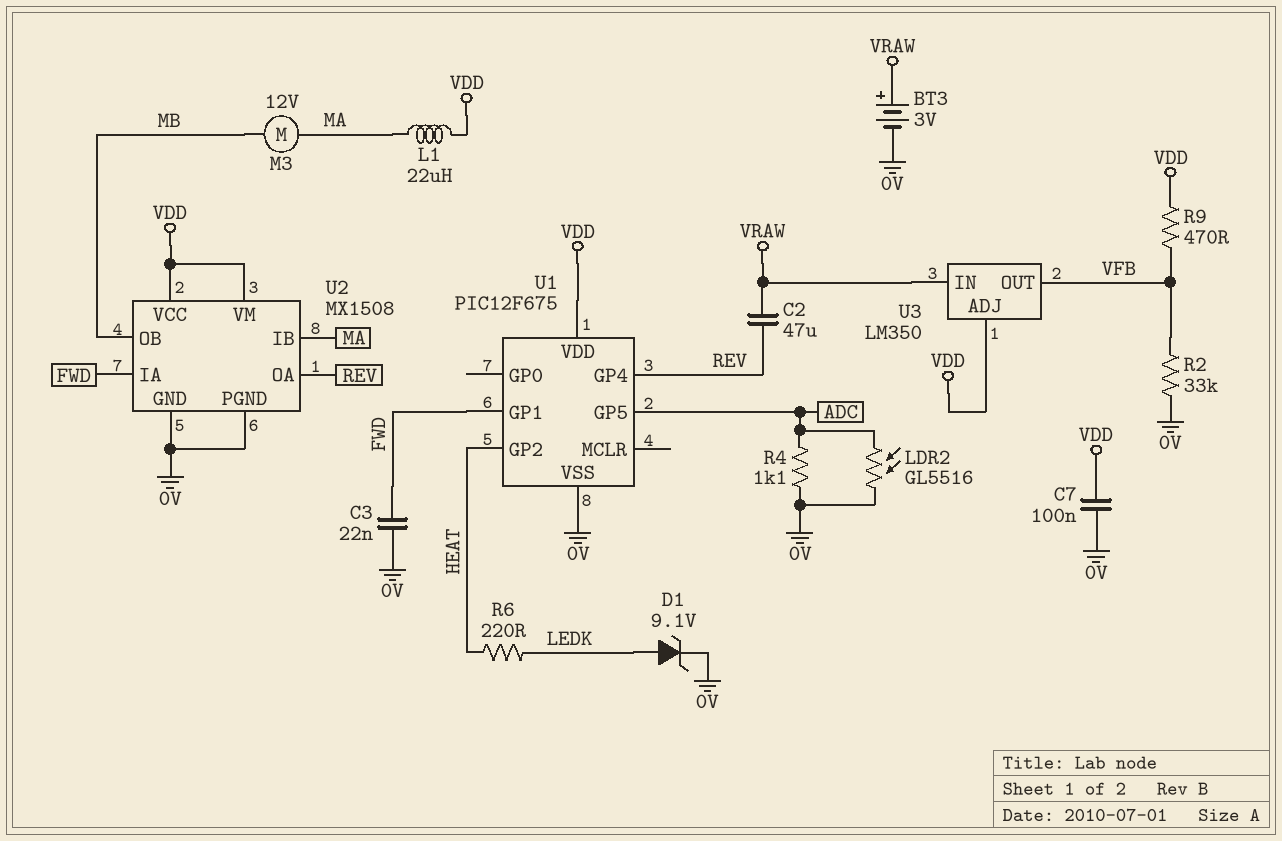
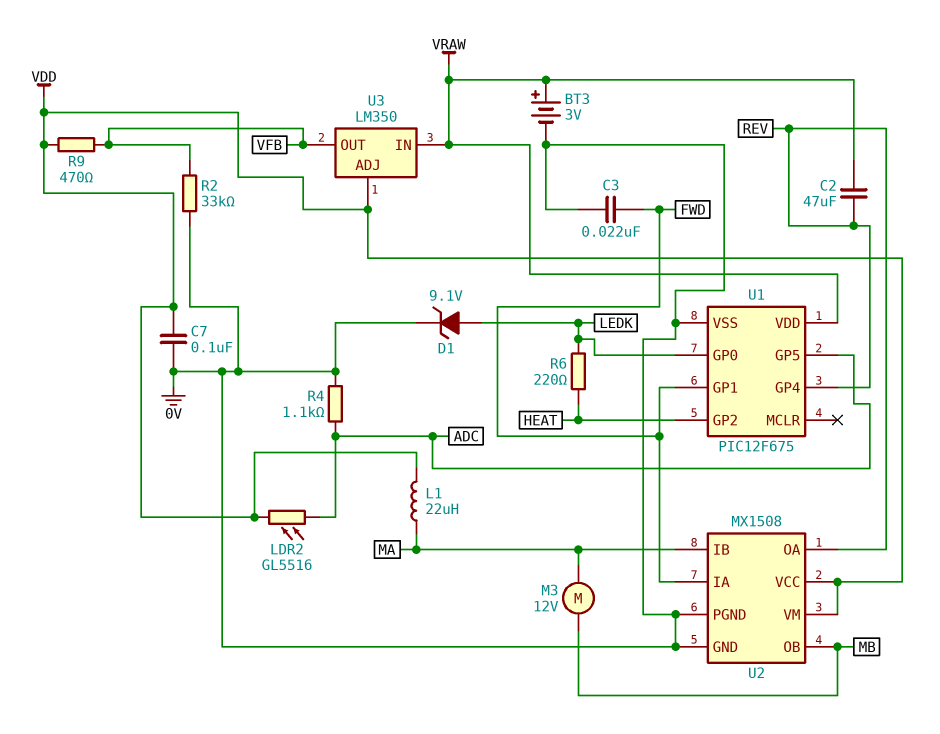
LDR2: GL5516 (0V, ADC) -> GL5516 (ADC, VDD)
U1 pin GP0: none -> LEDK
U1 pin VDD: VDD -> VRAW

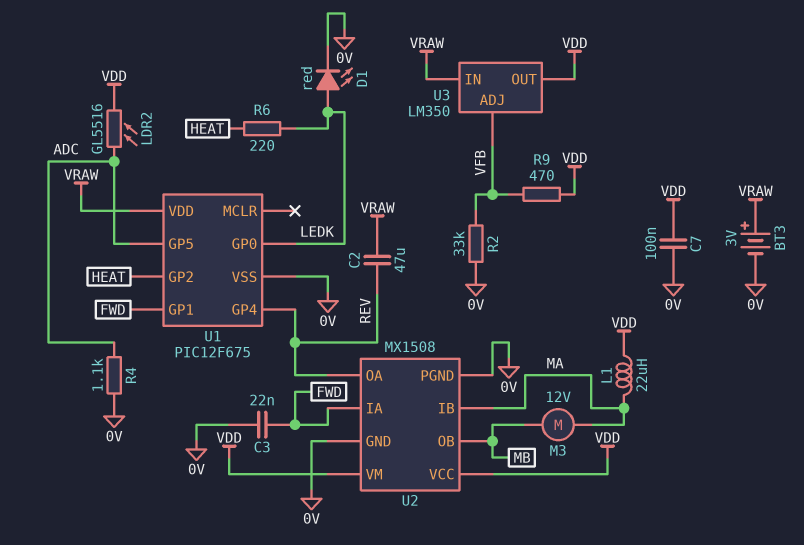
D1: zener 9.1V (A LEDK, K 0V) -> LED red (A LEDK, K 0V)
U3 pin ADJ: VDD -> VFB
U3 pin OUT: VFB -> VDD

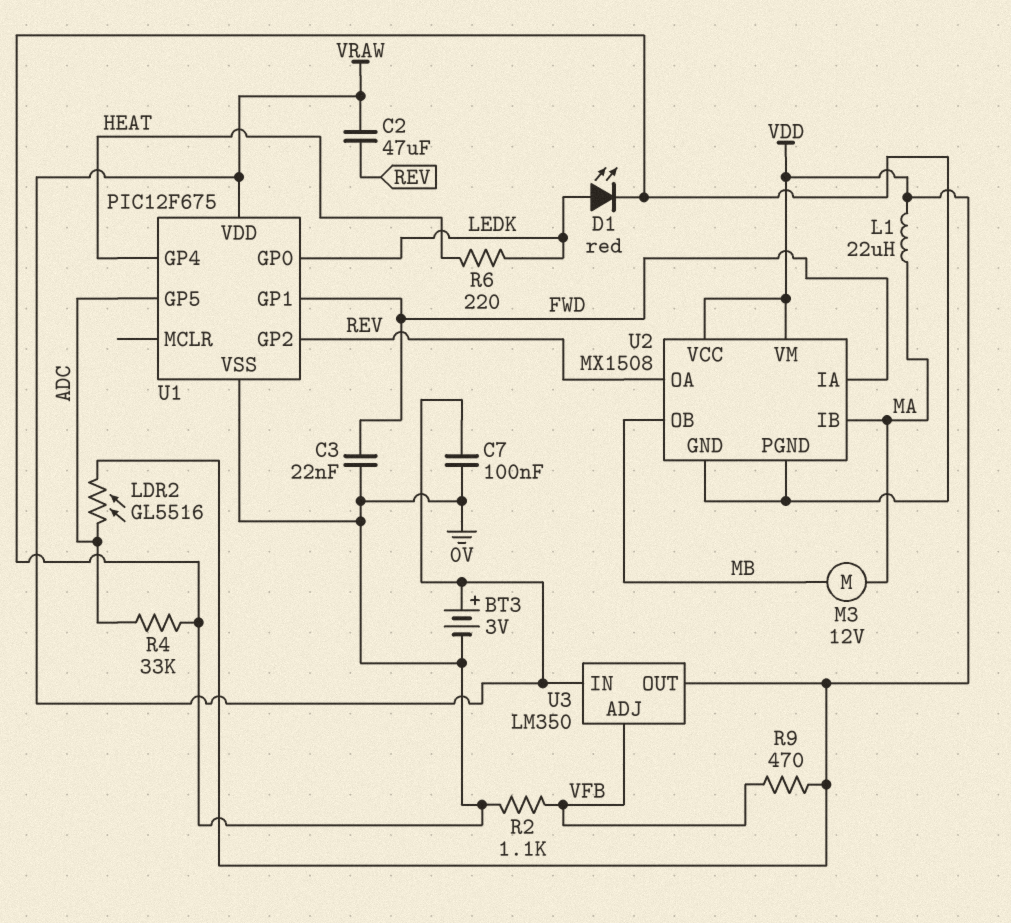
C7: 100nF (0V, VDD) -> 100nF (0V, VRAW)
R2: 33k (0V, VFB) -> 1.1k (0V, VFB)
R4: 1.1k (0V, ADC) -> 33k (0V, ADC)
U1 pin GP2: HEAT -> REV
U1 pin GP4: REV -> HEAT

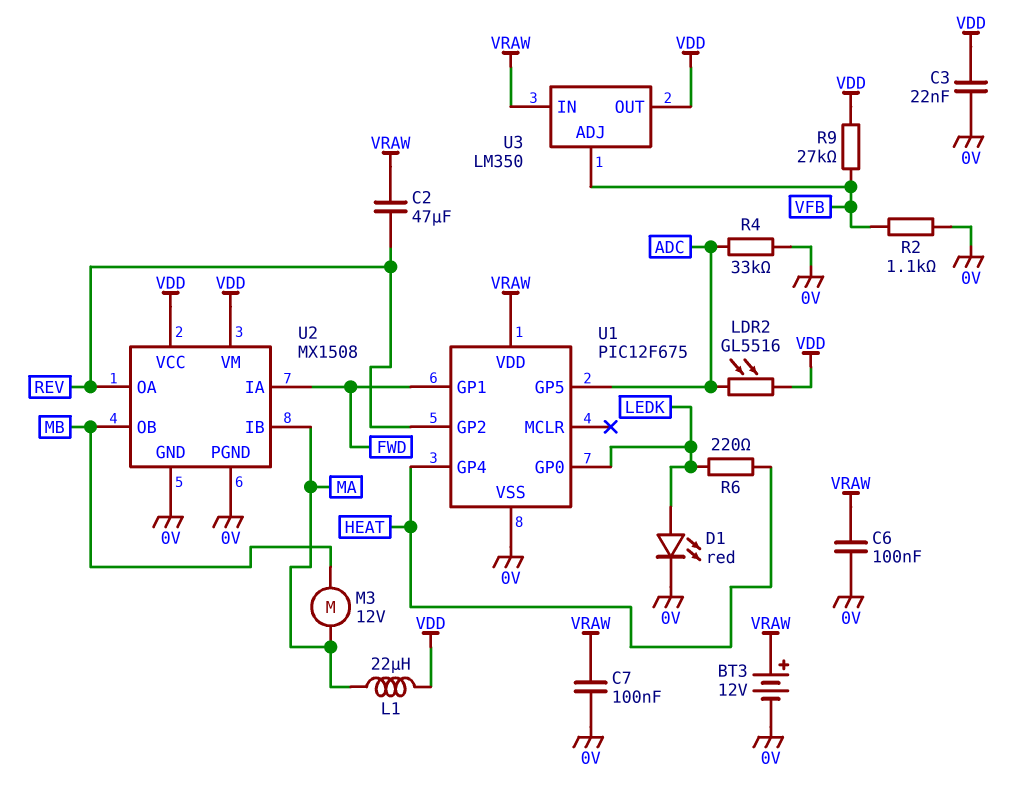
BT3: 3V (plus VRAW, minus 0V) -> 12V (plus VRAW, minus 0V)
C3: 22nF (0V, FWD) -> 22nF (0V, VDD)
C6: none -> 100nF (0V, VRAW)
R9: 470 (VDD, VFB) -> 27k (VDD, VFB)

